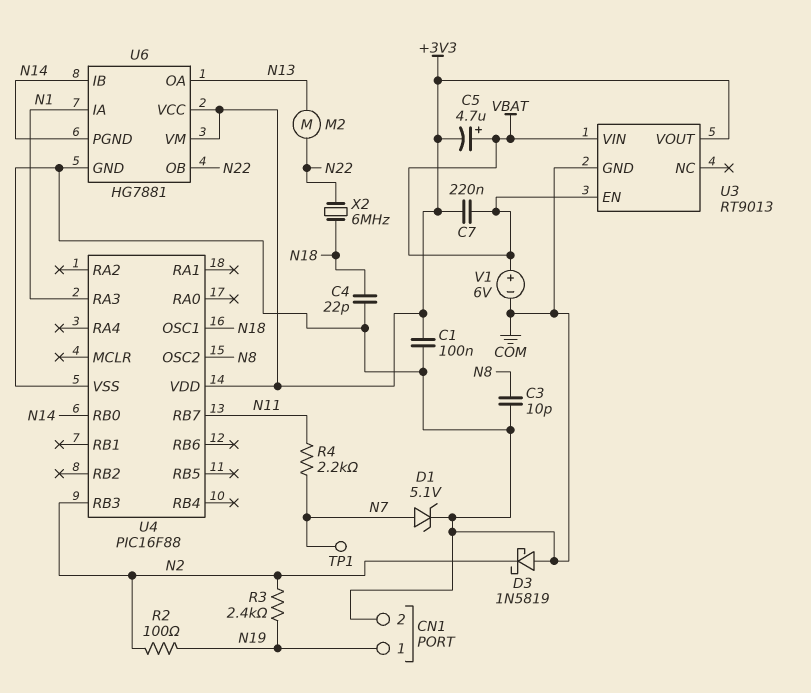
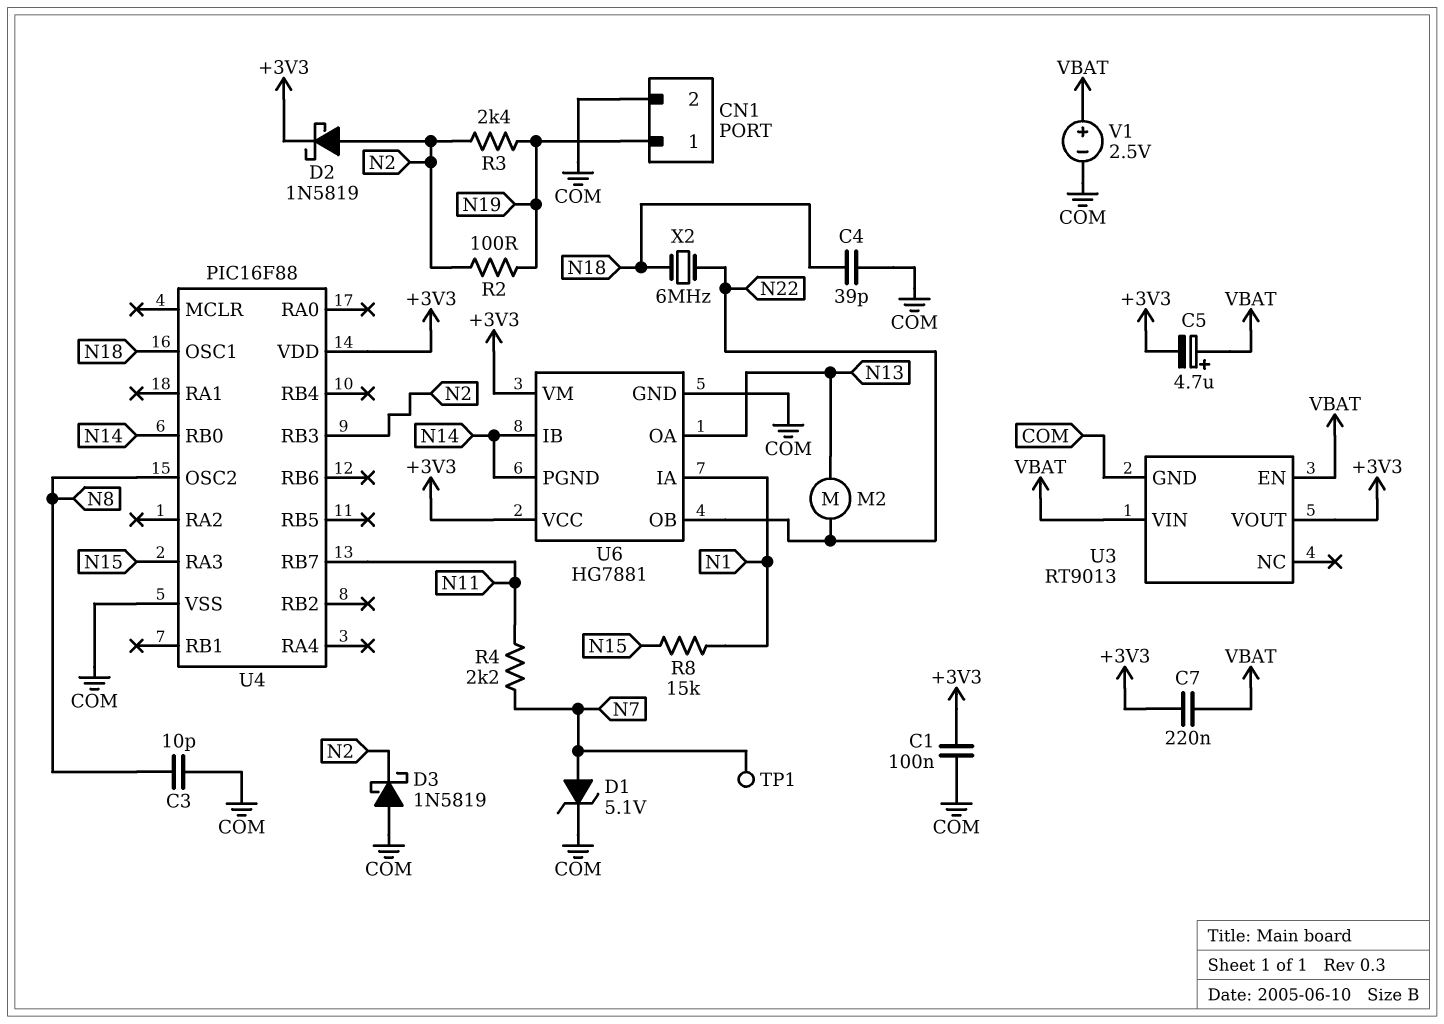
C4: 22pF (COM, N18) -> 39pF (COM, N18)
D2: none -> schottky 1N5819 (A N2, K +3V3)
R8: none -> 15k (N1, N15)
U4 pin RA3: N1 -> N15
V1: 6V (plus VBAT, minus COM) -> 2.5V (plus VBAT, minus COM)

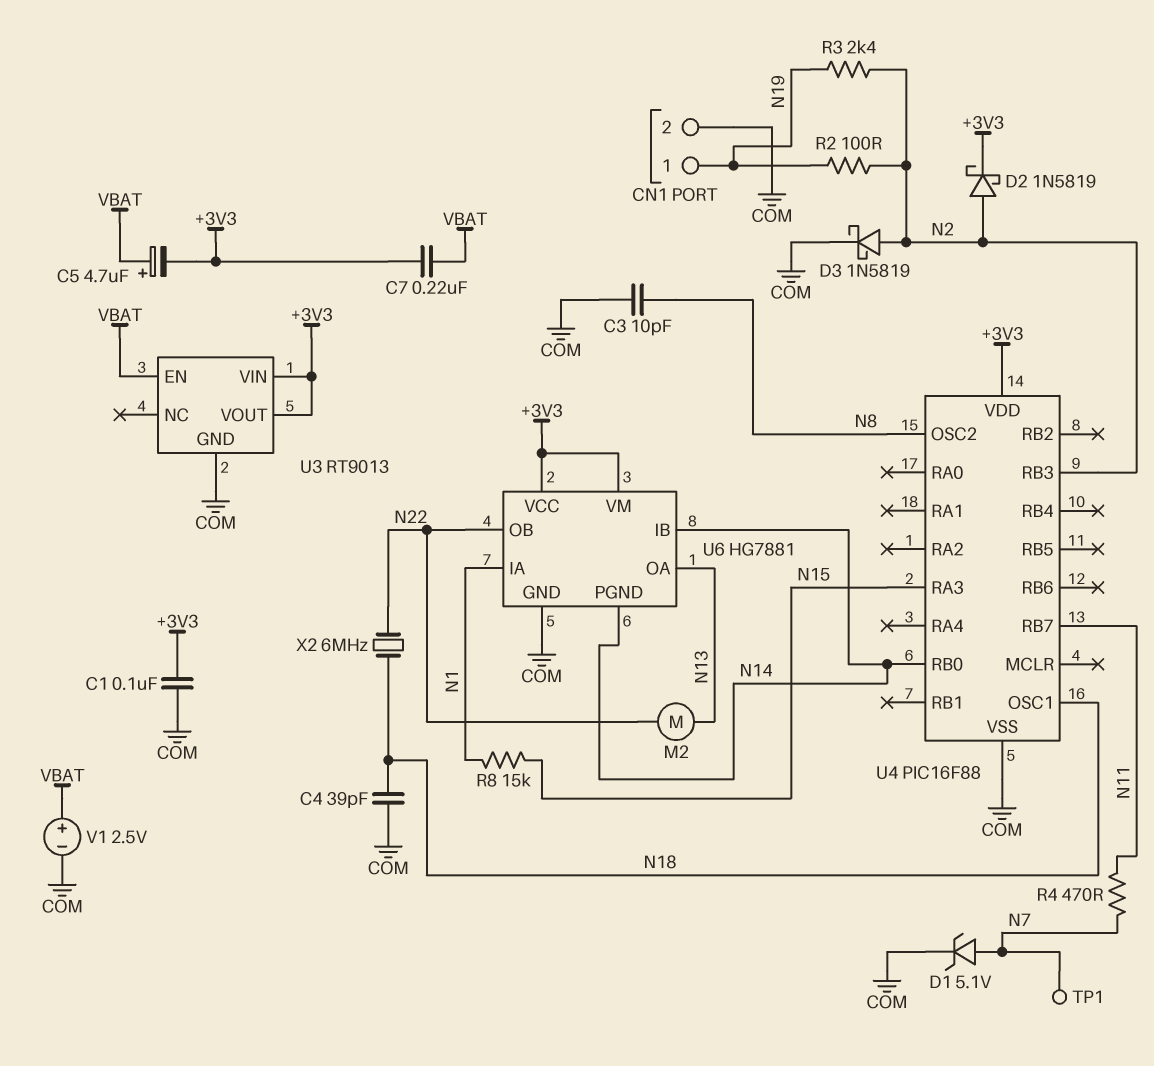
D3: schottky 1N5819 (A COM, K N2) -> schottky 1N5819 (A N2, K COM)
R4: 2.2k (N7, N11) -> 470 (N7, N11)
U3 pin VIN: VBAT -> +3V3

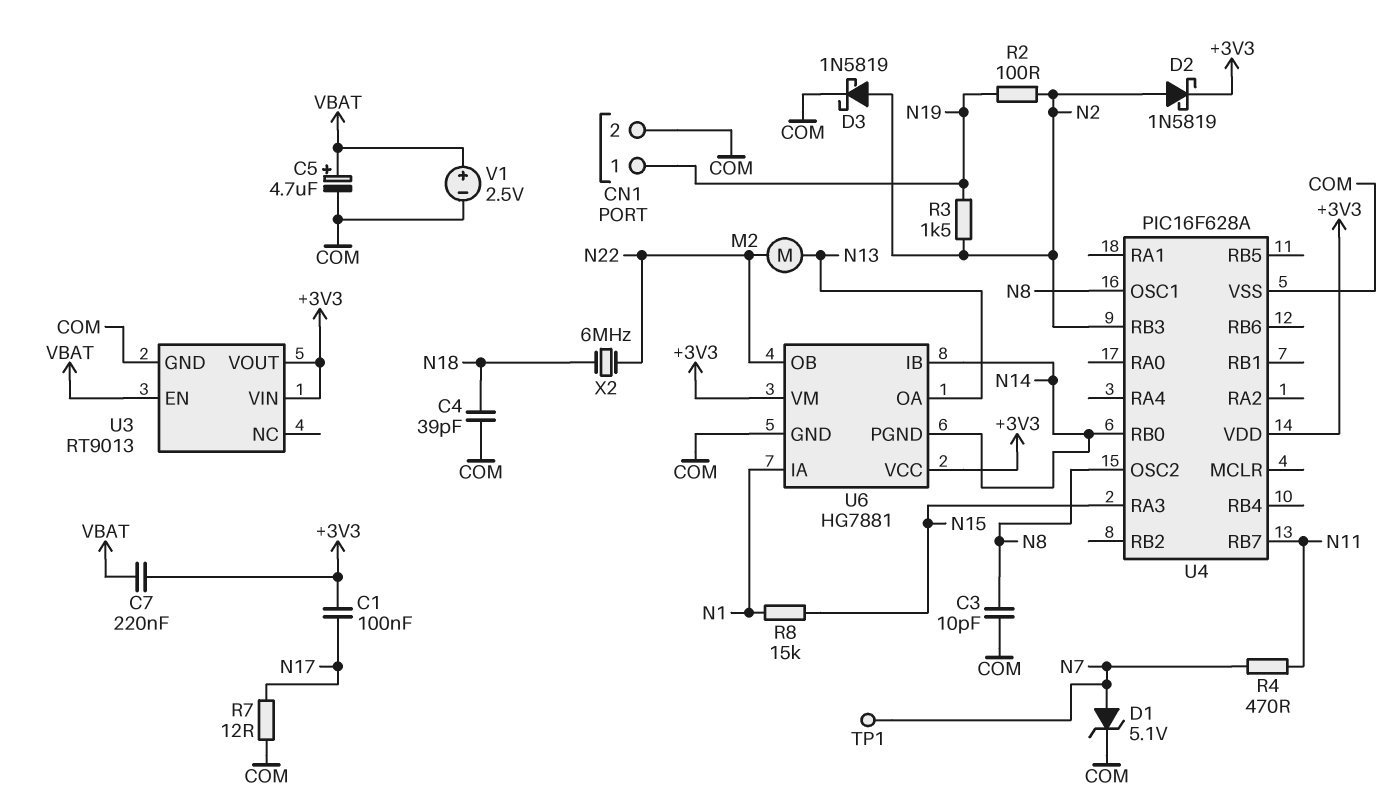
C1: 100nF (+3V3, COM) -> 100nF (+3V3, N17)
C5: 4.7uF (plus VBAT, minus +3V3) -> 4.7uF (plus VBAT, minus COM)
R3: 2.4k (N2, N19) -> 1.5k (N2, N19)
R7: none -> 12 (COM, N17)
U4: PIC16F88 -> PIC16F628A
U4 pin OSC1: N18 -> N8

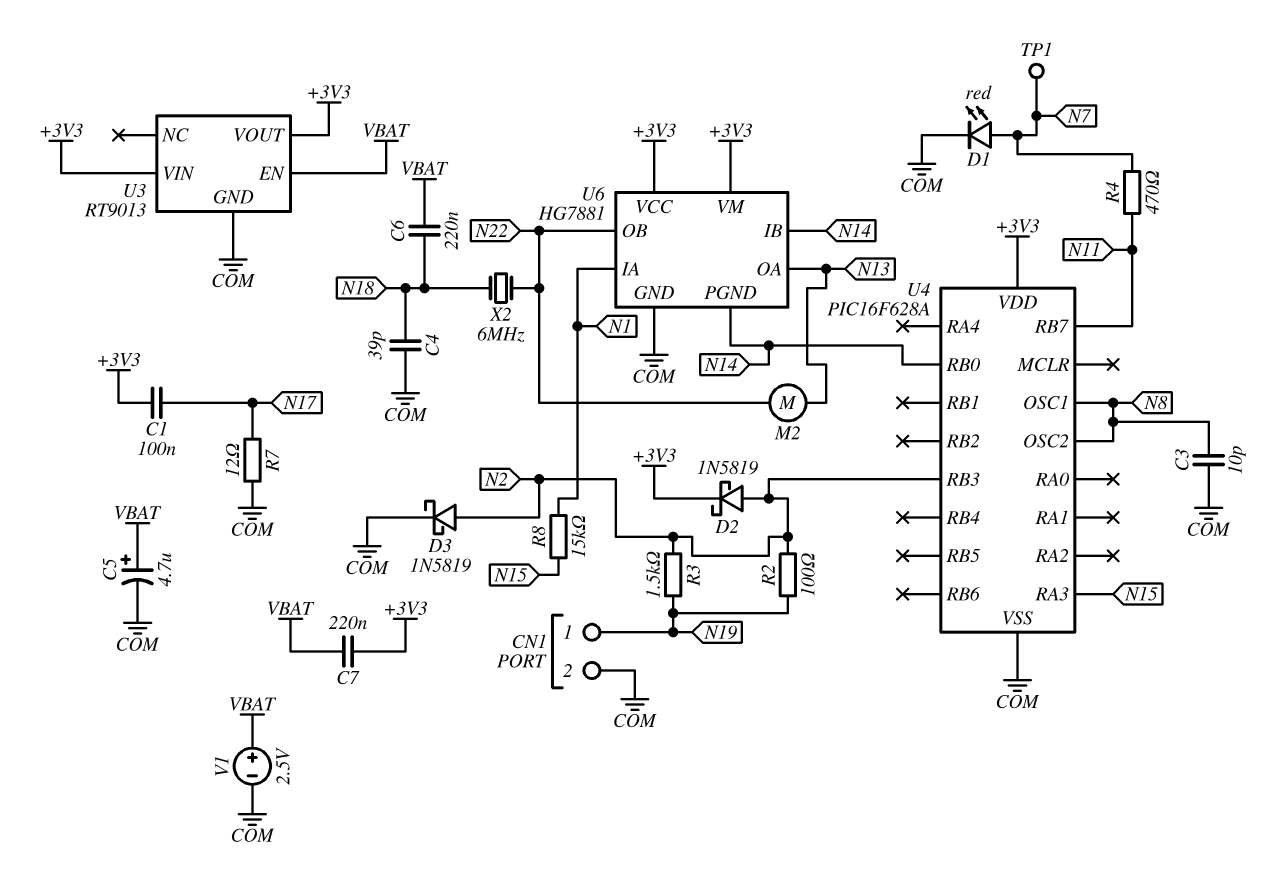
C6: none -> 220nF (N18, VBAT)
D1: zener 5.1V (A N7, K COM) -> LED red (A N7, K COM)

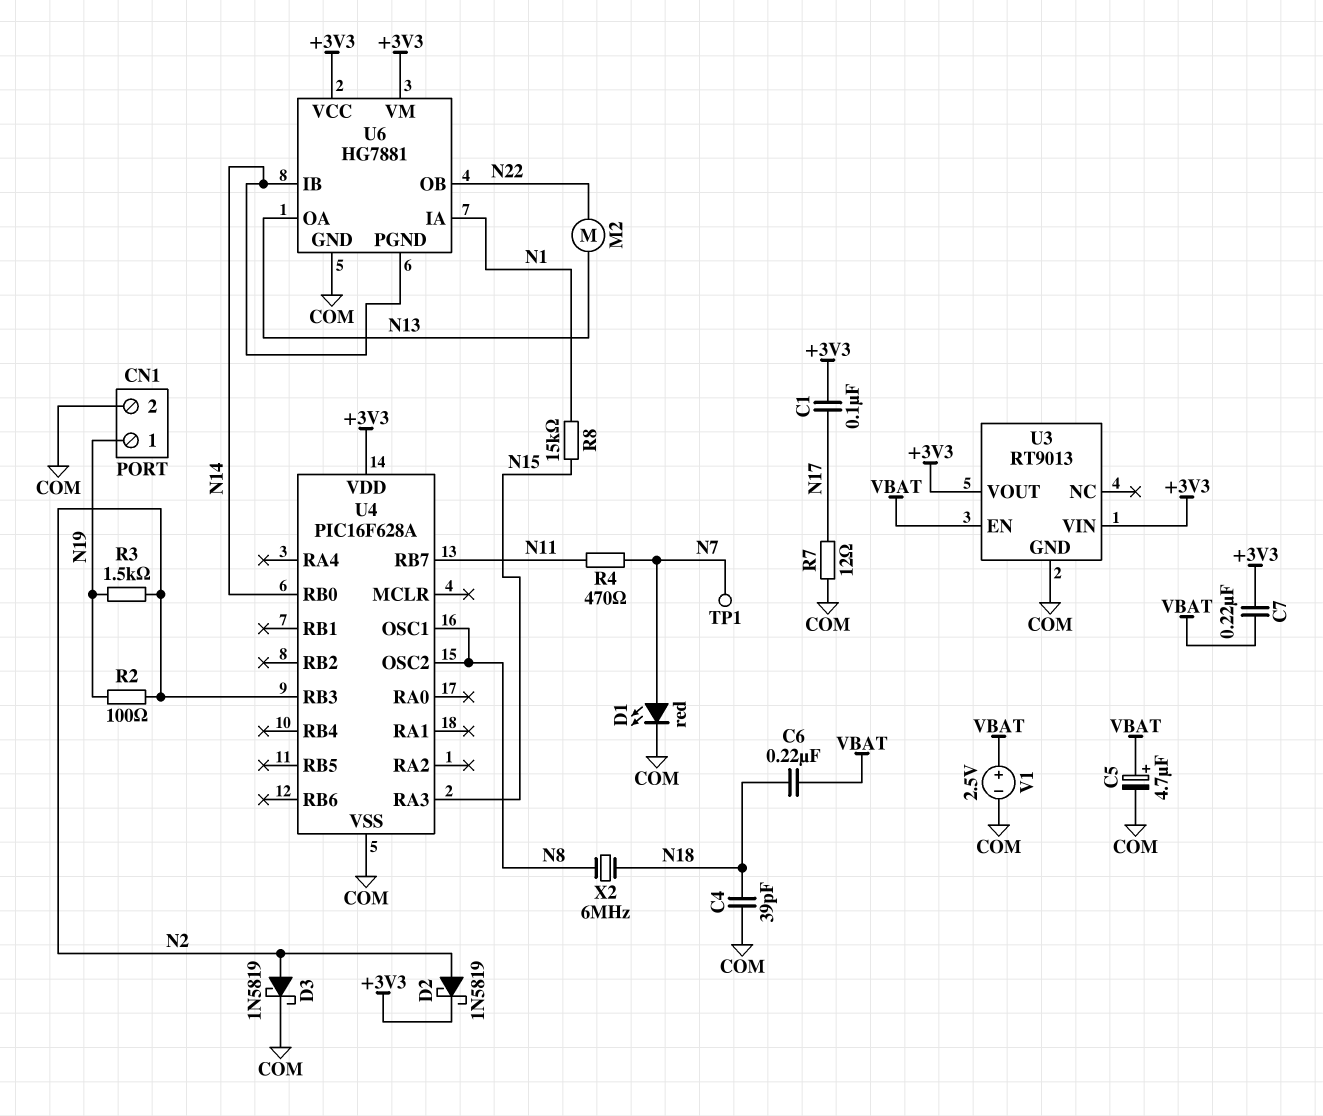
C3: 10pF (COM, N8) -> none
X2: 6MHz (N18, N22) -> 6MHz (N8, N18)

